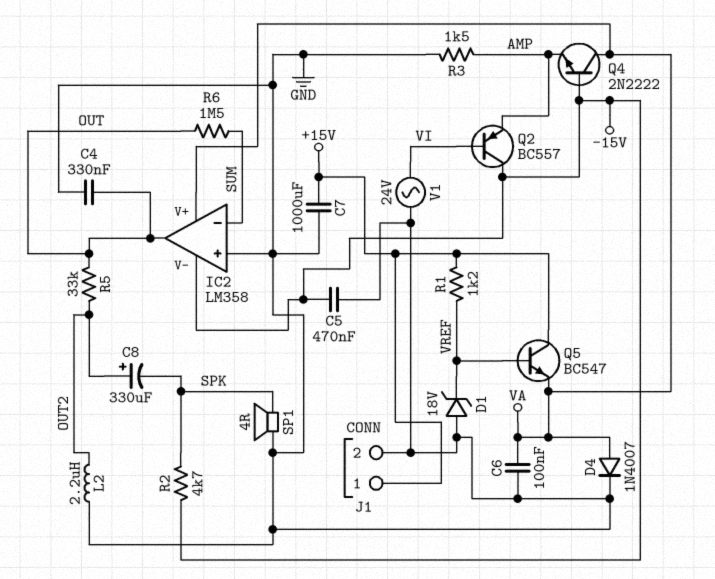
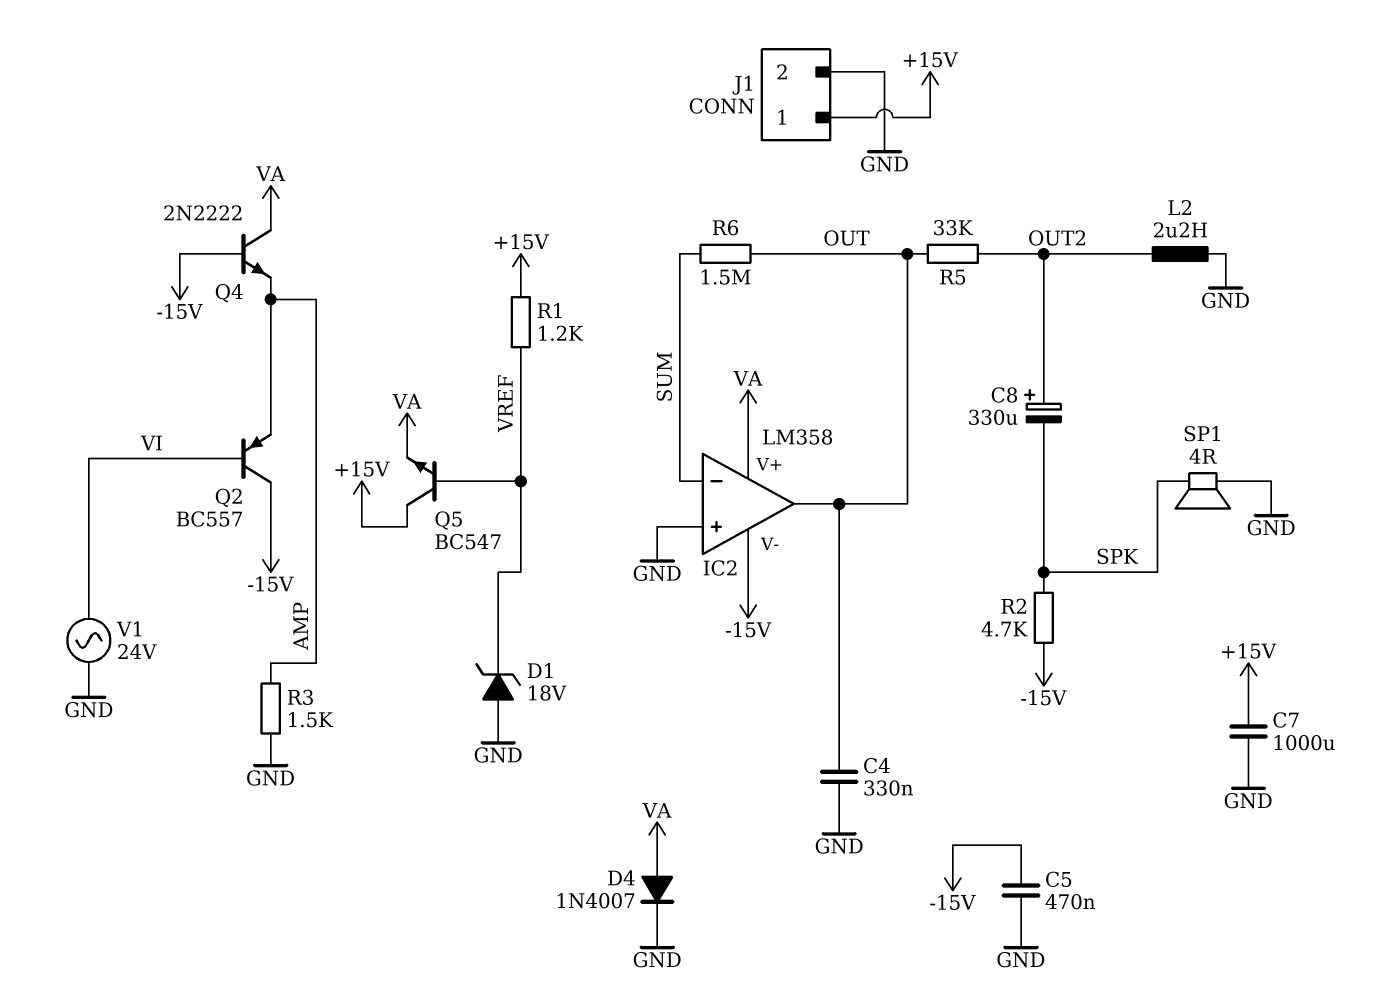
C6: 100nF (GND, VA) -> none

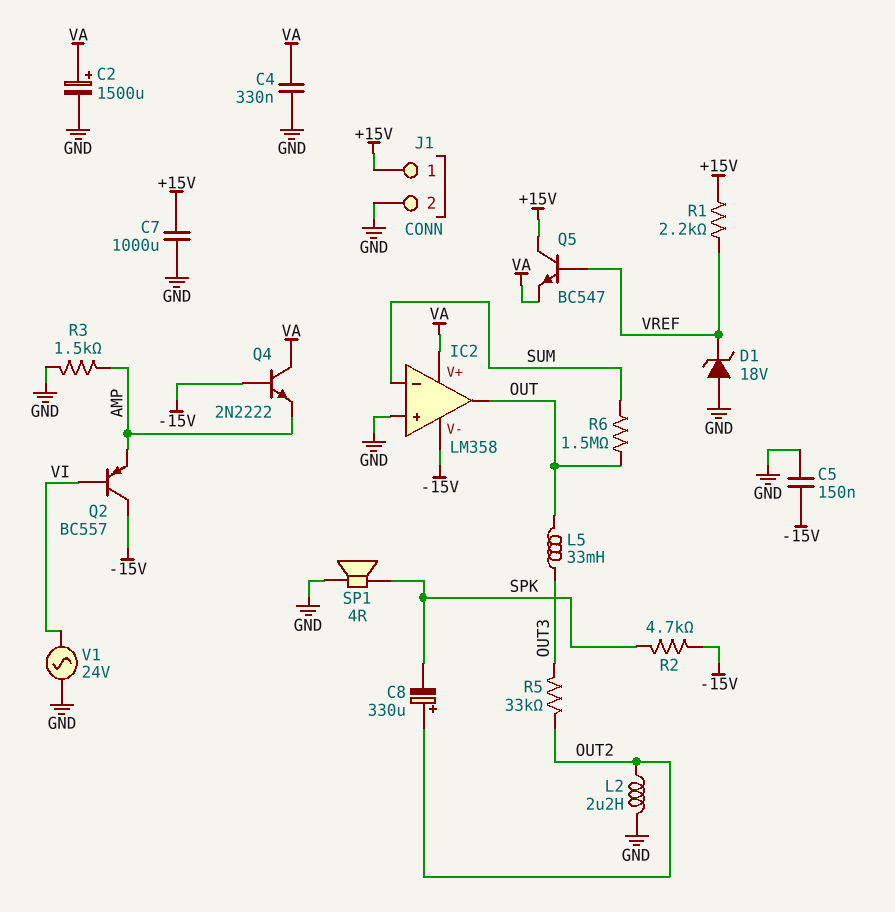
C2: none -> 1500uF (plus VA, minus GND)
C4: 330nF (GND, OUT) -> 330nF (GND, VA)
C5: 470nF (-15V, GND) -> 150nF (-15V, GND)
D4: diode 1N4007 (A VA, K GND) -> none
L5: none -> 33mH (OUT, OUT3)
R1: 1.2k (+15V, VREF) -> 2.2k (+15V, VREF)
R5: 33k (OUT, OUT2) -> 33k (OUT2, OUT3)

